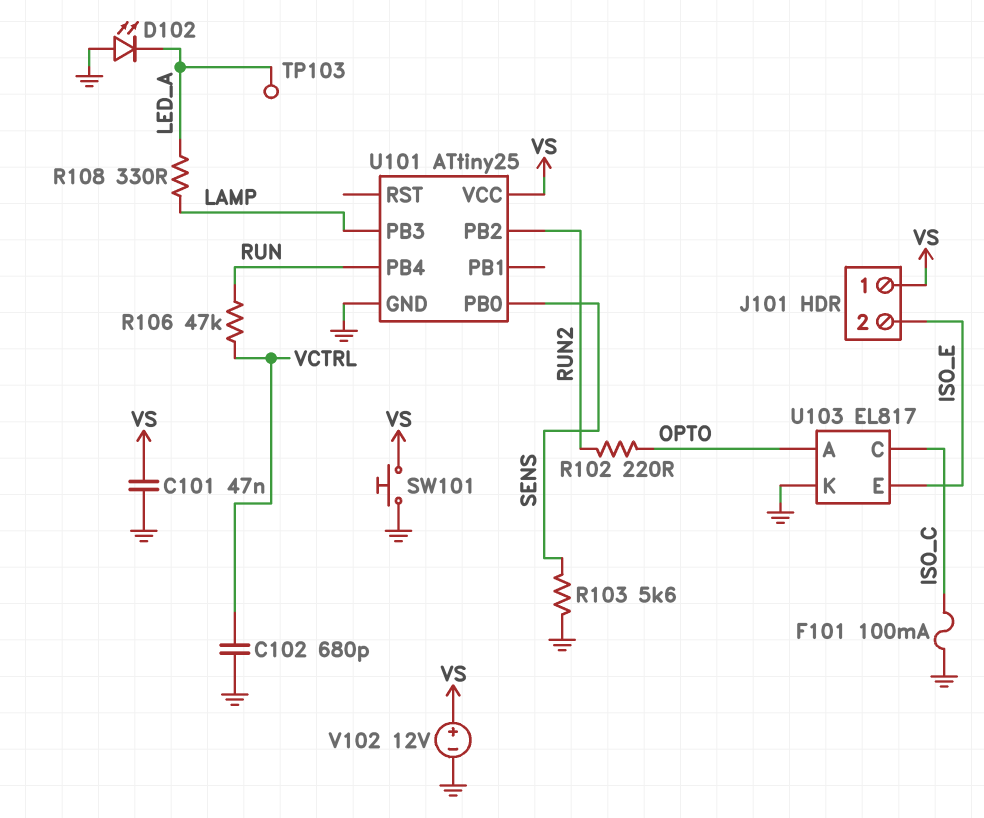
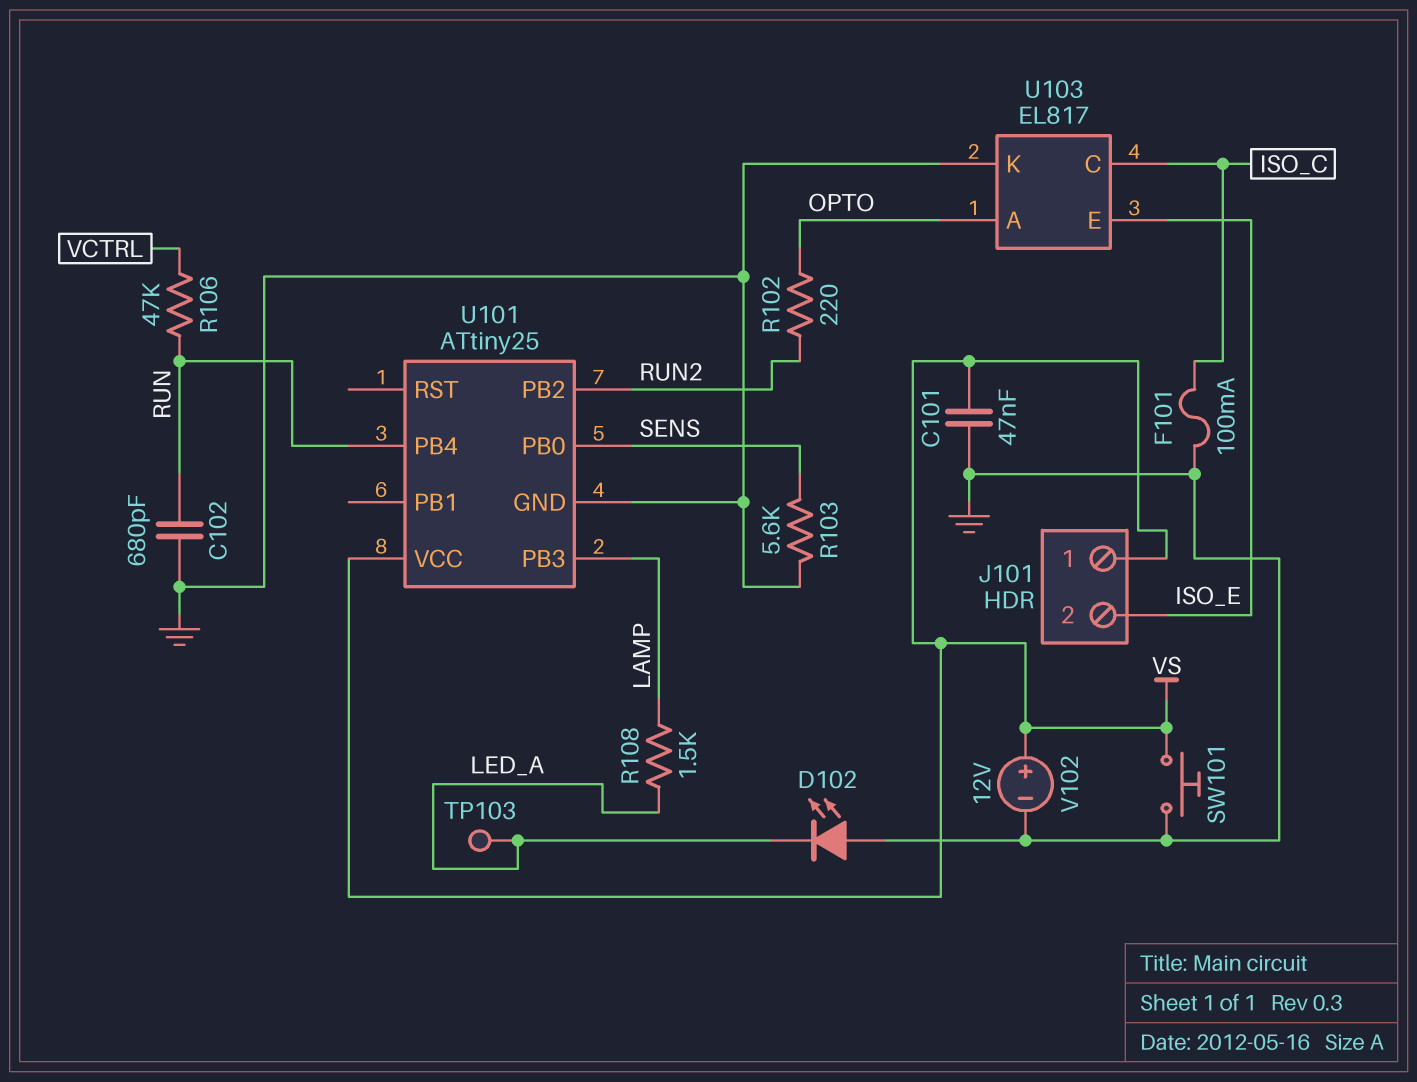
C102: 680pF (GND, VCTRL) -> 680pF (GND, RUN)
R108: 330 (LAMP, LED_A) -> 1.5k (LAMP, LED_A)

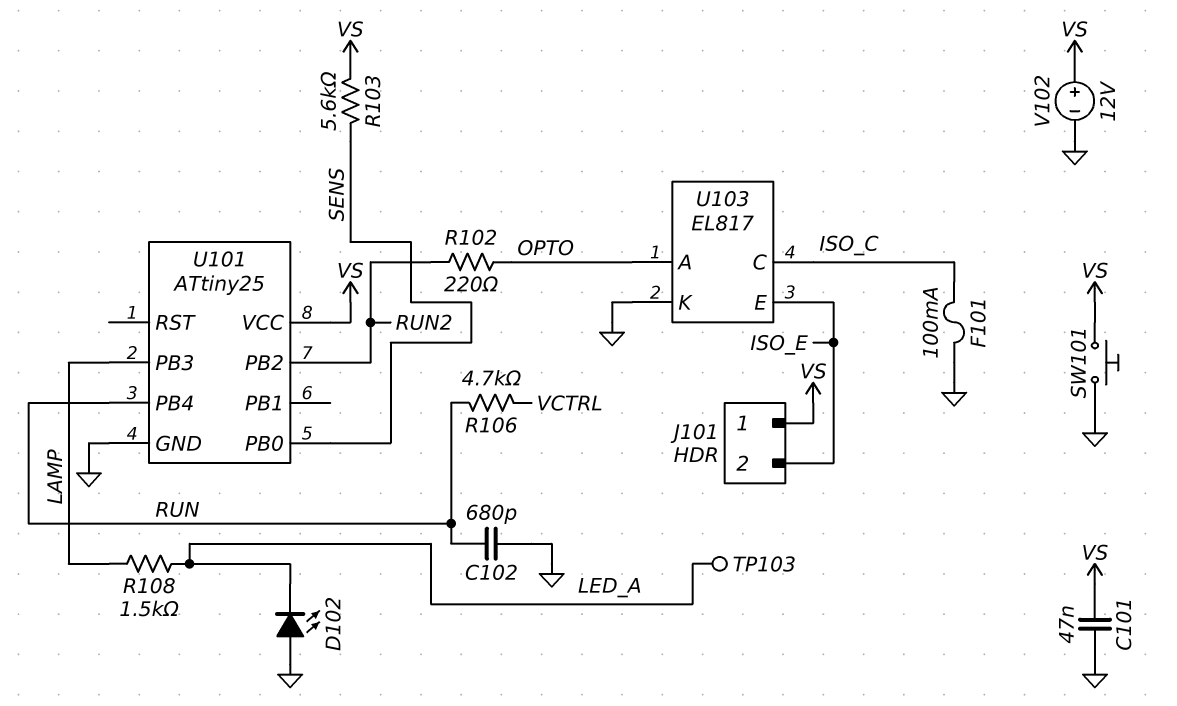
R103: 5.6k (GND, SENS) -> 5.6k (SENS, VS)
R106: 47k (RUN, VCTRL) -> 4.7k (RUN, VCTRL)

